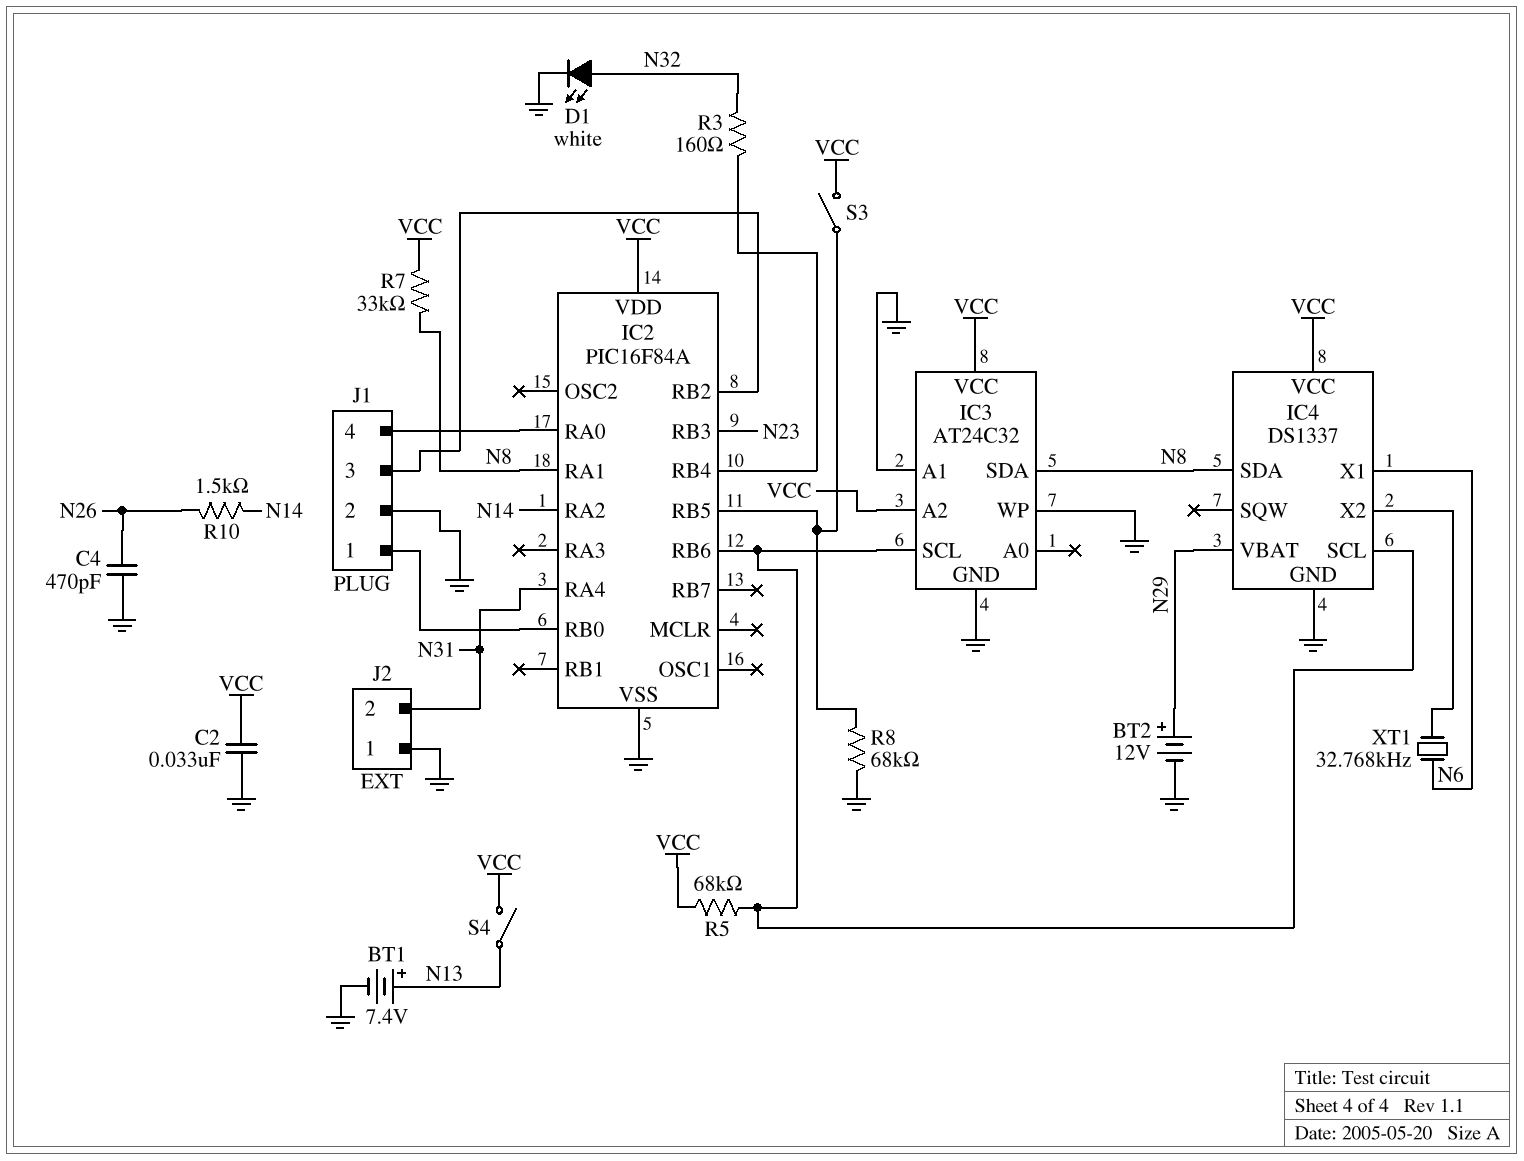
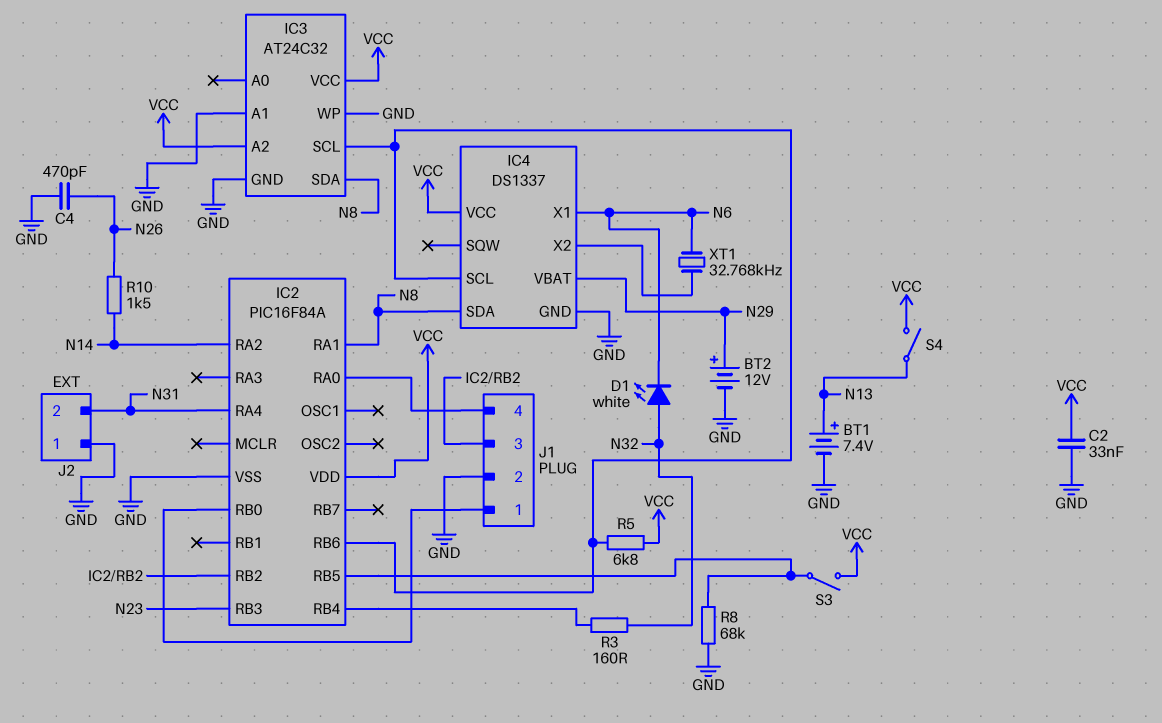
D1: LED white (A N32, K GND) -> LED white (A N32, K N6)
R5: 68k (IC2/RB6, VCC) -> 6.8k (IC2/RB6, VCC)
R7: 33k (N8, VCC) -> none

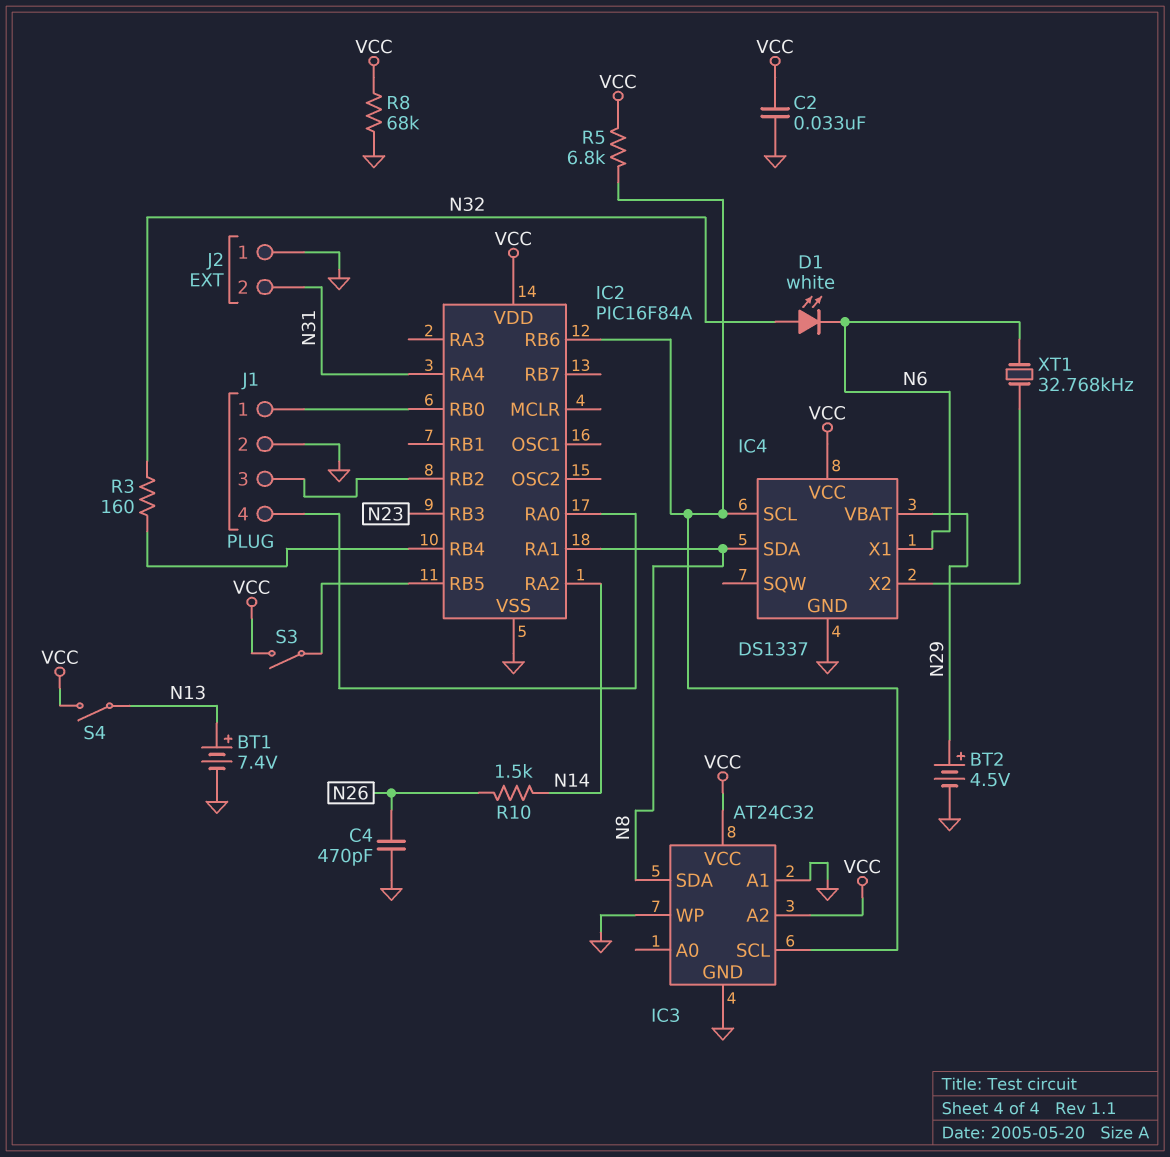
BT2: 12V (plus N29, minus GND) -> 4.5V (plus N29, minus GND)
R8: 68k (GND, IC2/RB5) -> 68k (GND, VCC)

